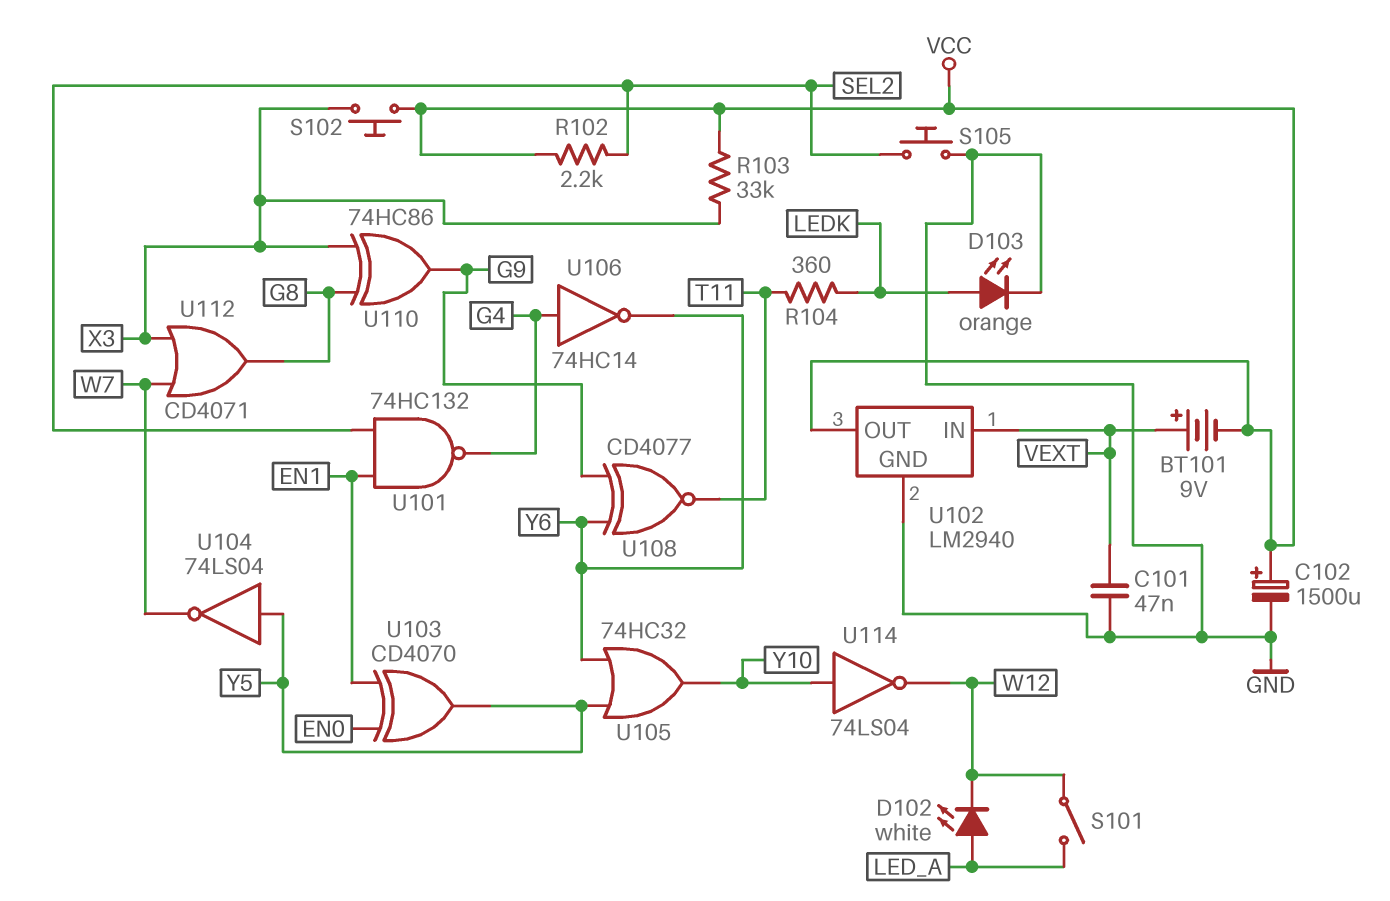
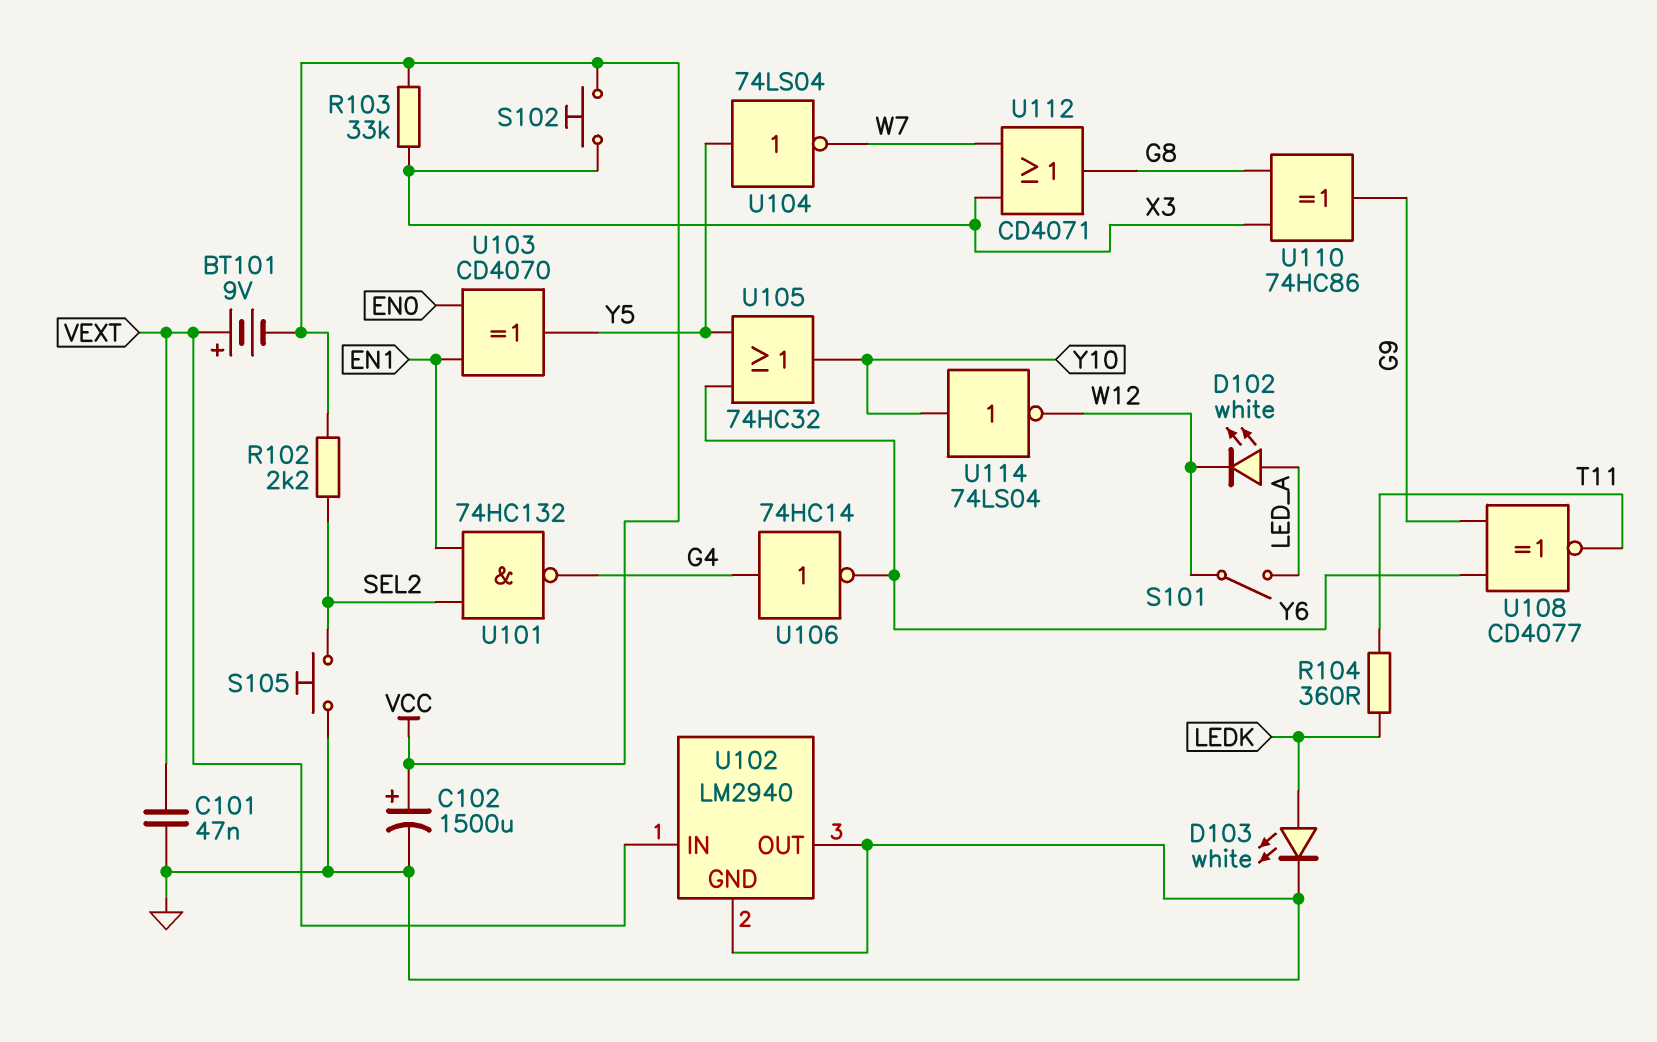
D103: LED orange (A LEDK, K GND) -> LED white (A LEDK, K GND)
U102 pin OUT: VCC -> GND

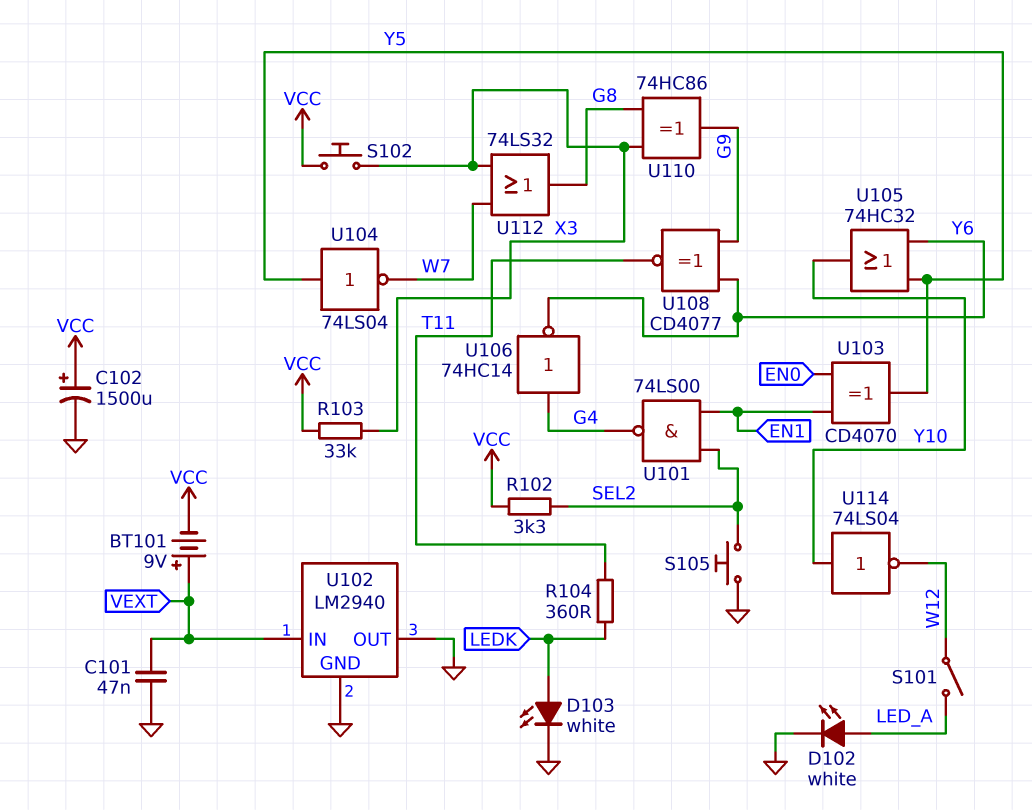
D102: LED white (A LED_A, K W12) -> LED white (A LED_A, K GND)
R102: 2.2k (SEL2, VCC) -> 3.3k (SEL2, VCC)
U101: NAND 74HC132 (in EN1, in SEL2, out G4) -> NAND 74LS00 (in EN1, in SEL2, out G4)
U112: OR CD4071 (in W7, in X3, out G8) -> OR 74LS32 (in W7, in X3, out G8)

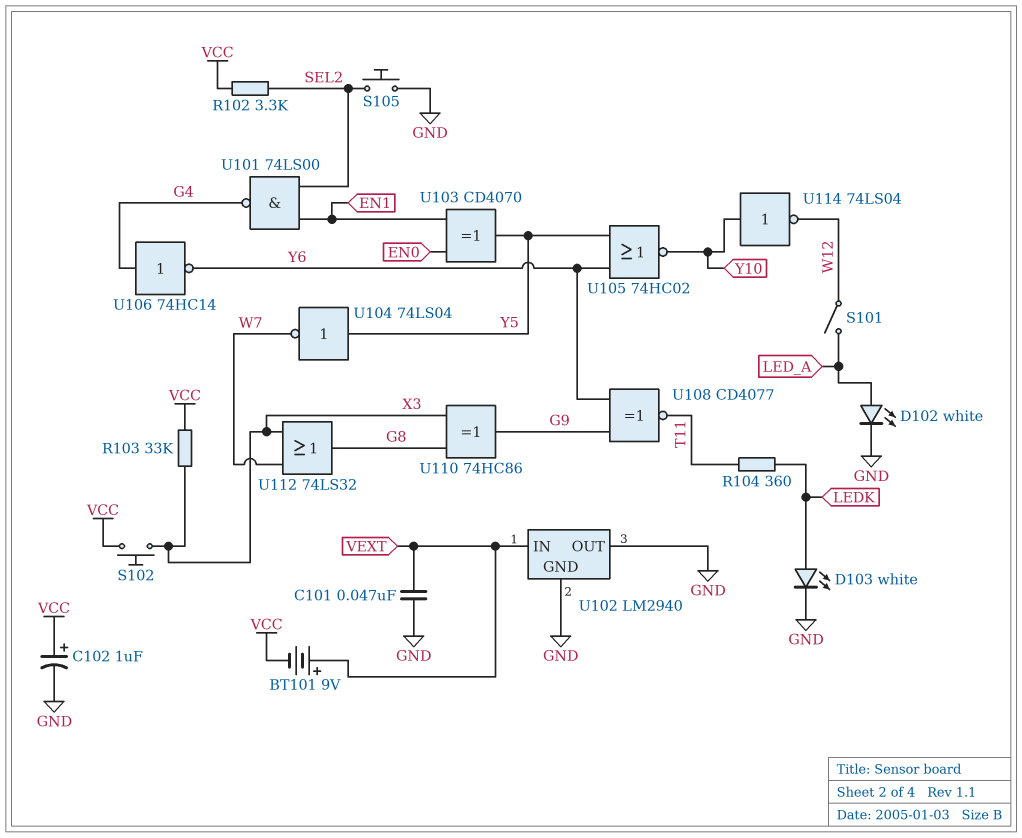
C102: 1500uF (plus VCC, minus GND) -> 1uF (plus VCC, minus GND)
U105: OR 74HC32 (in Y5, in Y6, out Y10) -> NOR 74HC02 (in Y5, in Y6, out Y10)

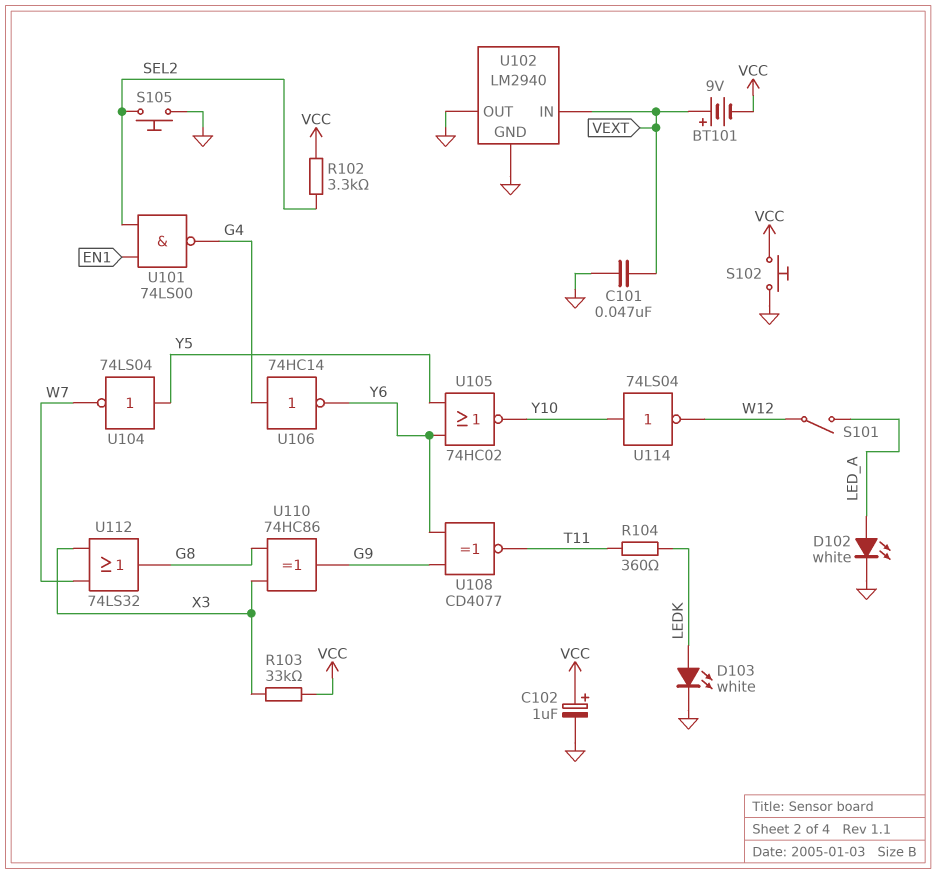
S102: button (VCC, X3) -> button (GND, VCC)
U103: XOR CD4070 (in EN0, in EN1, out Y5) -> none

